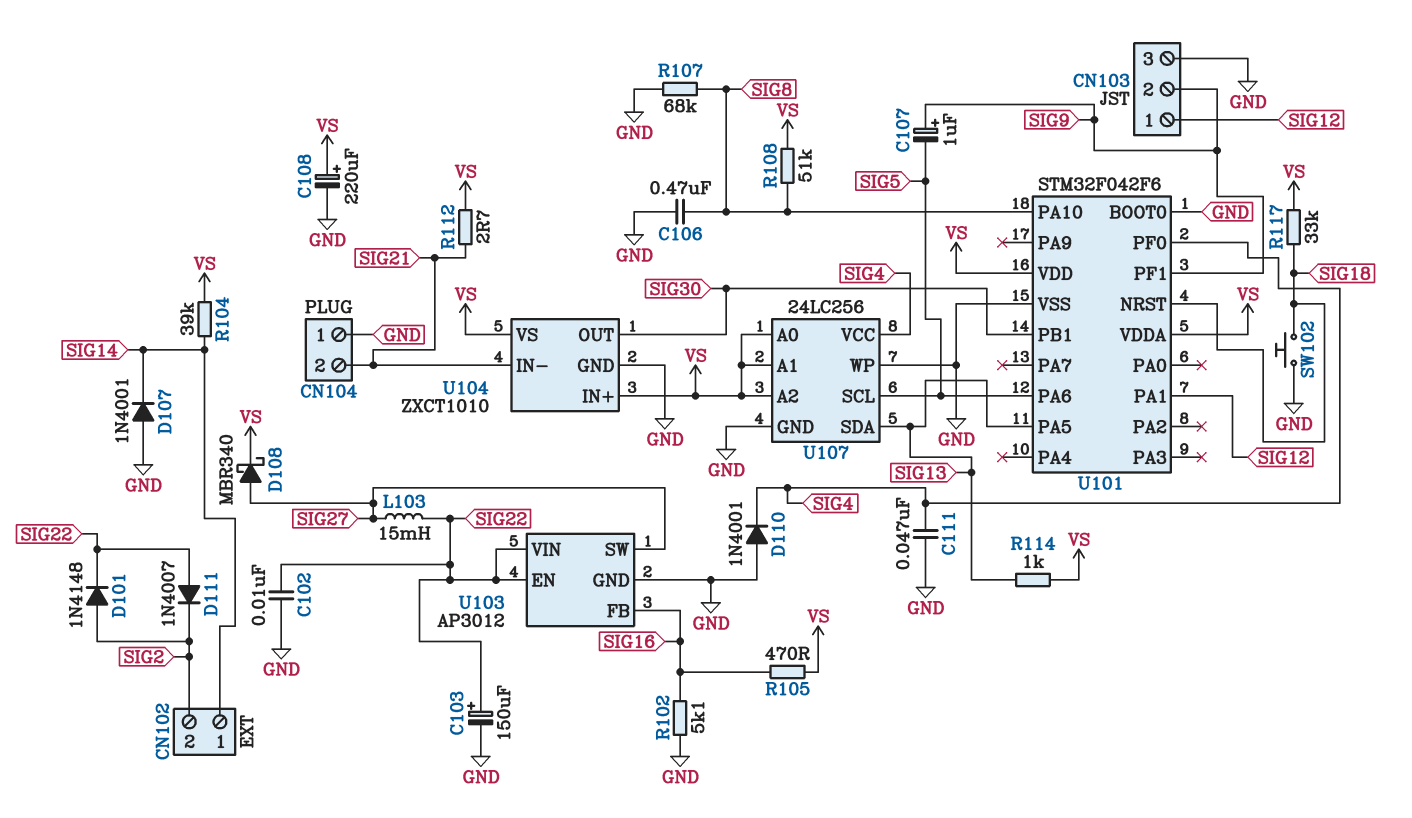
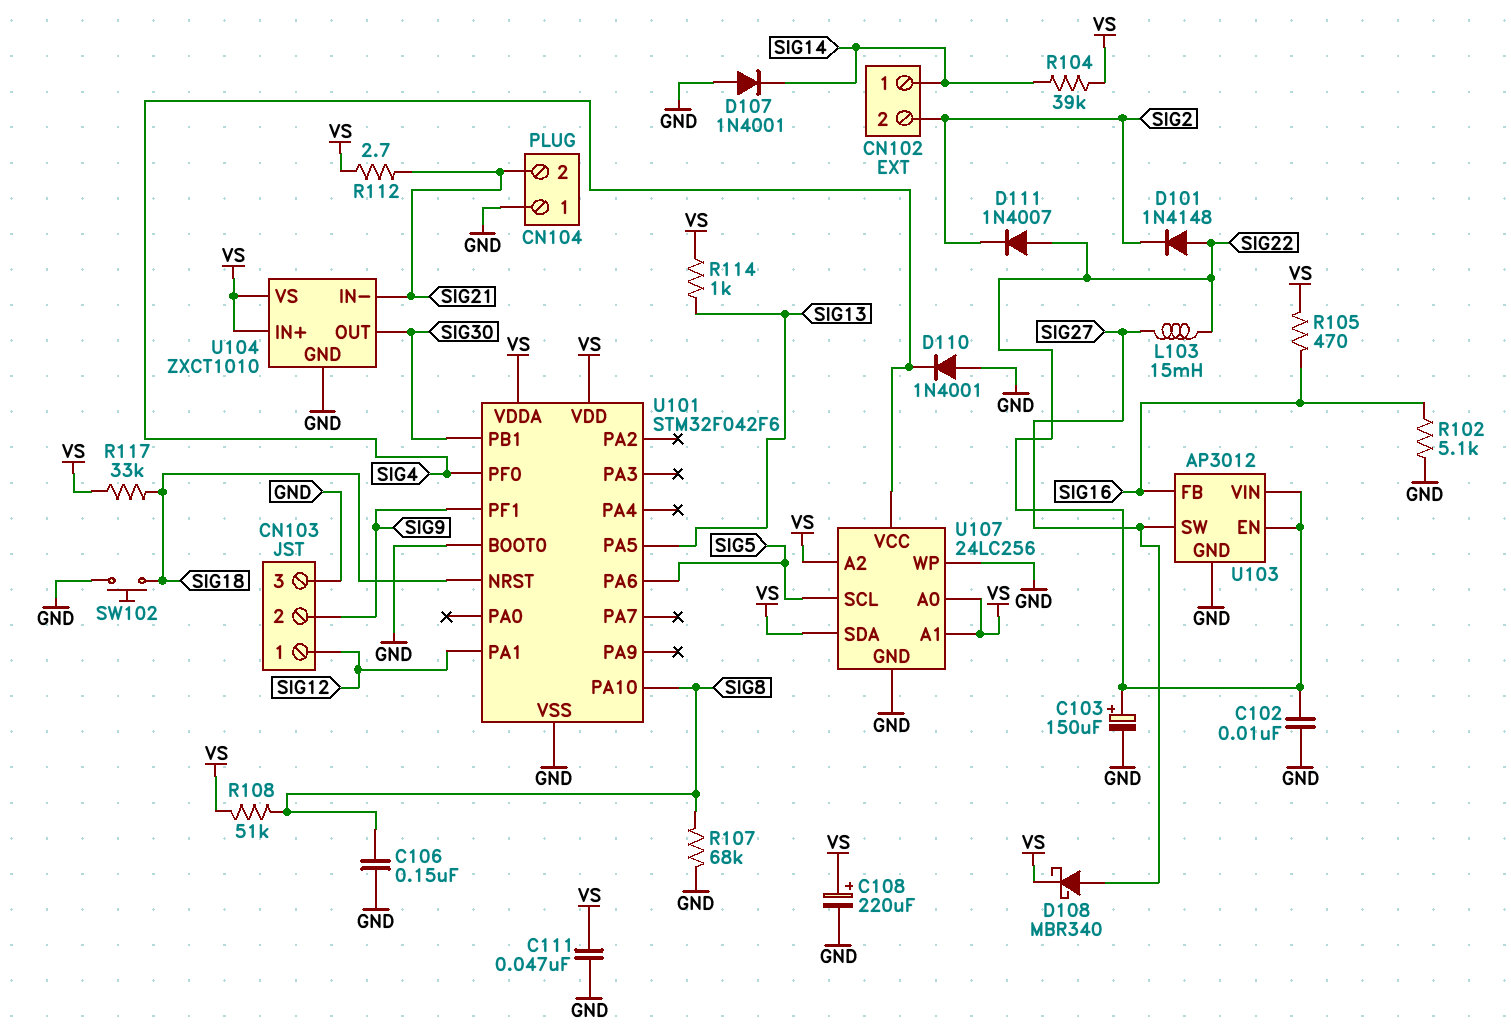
C106: 470nF (GND, SIG8) -> 150nF (GND, SIG8)
C107: 1uF (plus SIG9, minus SIG5) -> none
C111: 47nF (GND, SIG4) -> 47nF (GND, VS)
D101: diode 1N4148 (A SIG2, K SIG22) -> diode 1N4148 (A SIG22, K SIG2)
U107 pin SDA: SIG13 -> VS

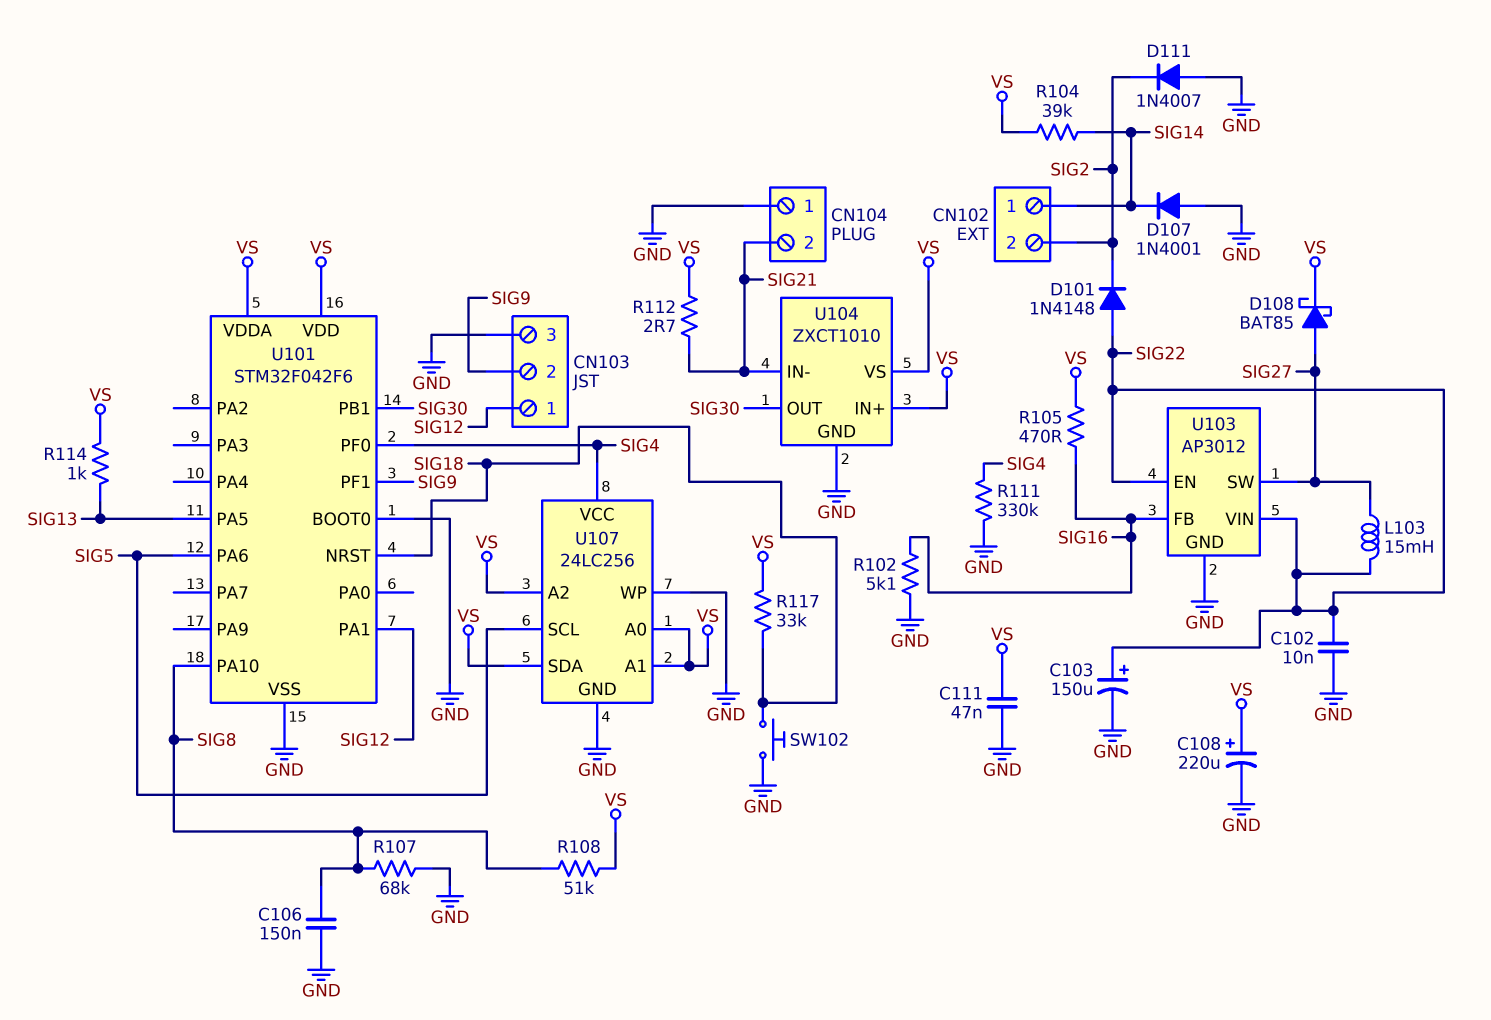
D108: schottky MBR340 (A SIG27, K VS) -> schottky BAT85 (A SIG27, K VS)
D110: diode 1N4001 (A GND, K SIG4) -> none
D111: diode 1N4007 (A SIG22, K SIG2) -> diode 1N4007 (A GND, K SIG2)
R111: none -> 330k (GND, SIG4)

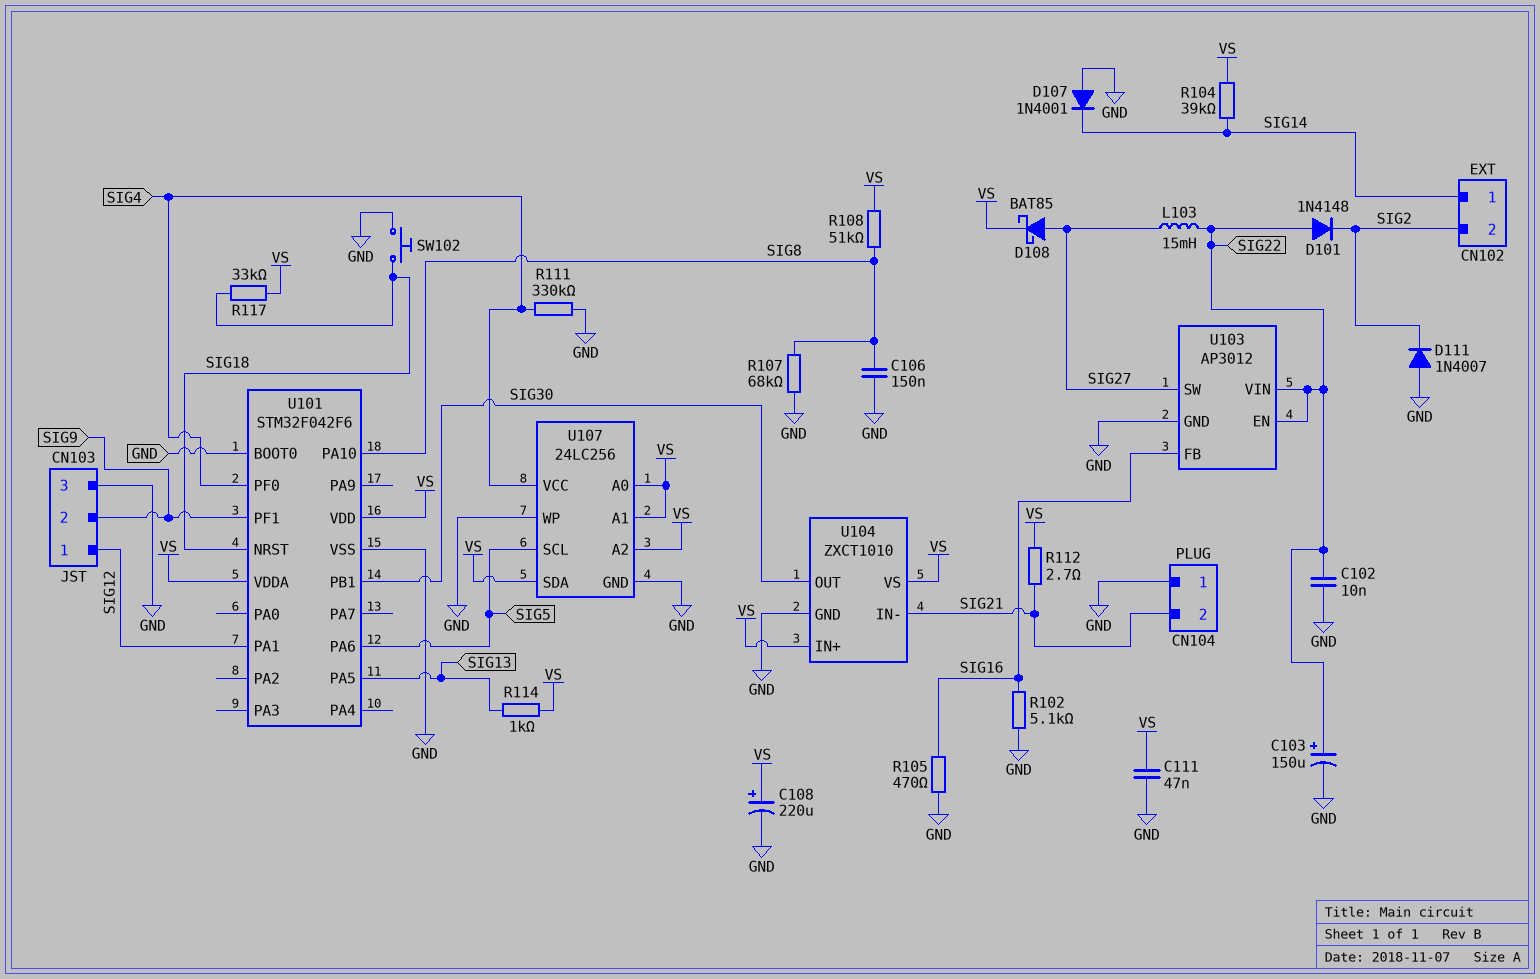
R105: 470 (SIG16, VS) -> 470 (GND, SIG16)

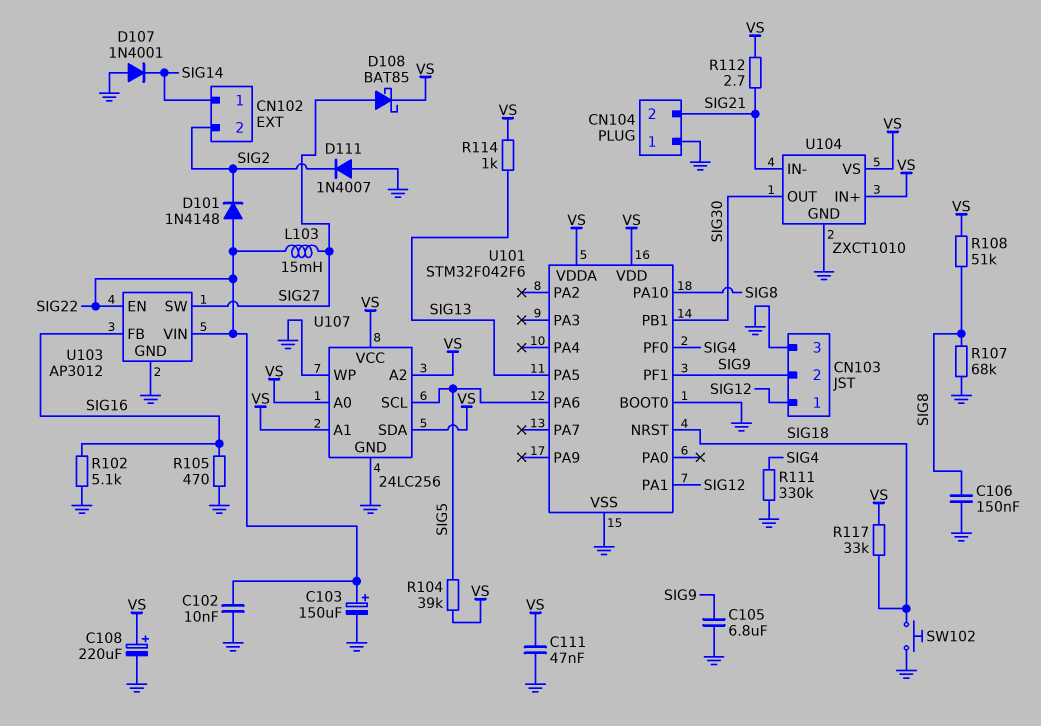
C105: none -> 6.8uF (GND, SIG9)
R104: 39k (SIG14, VS) -> 39k (SIG5, VS)
U107 pin VCC: SIG4 -> VS

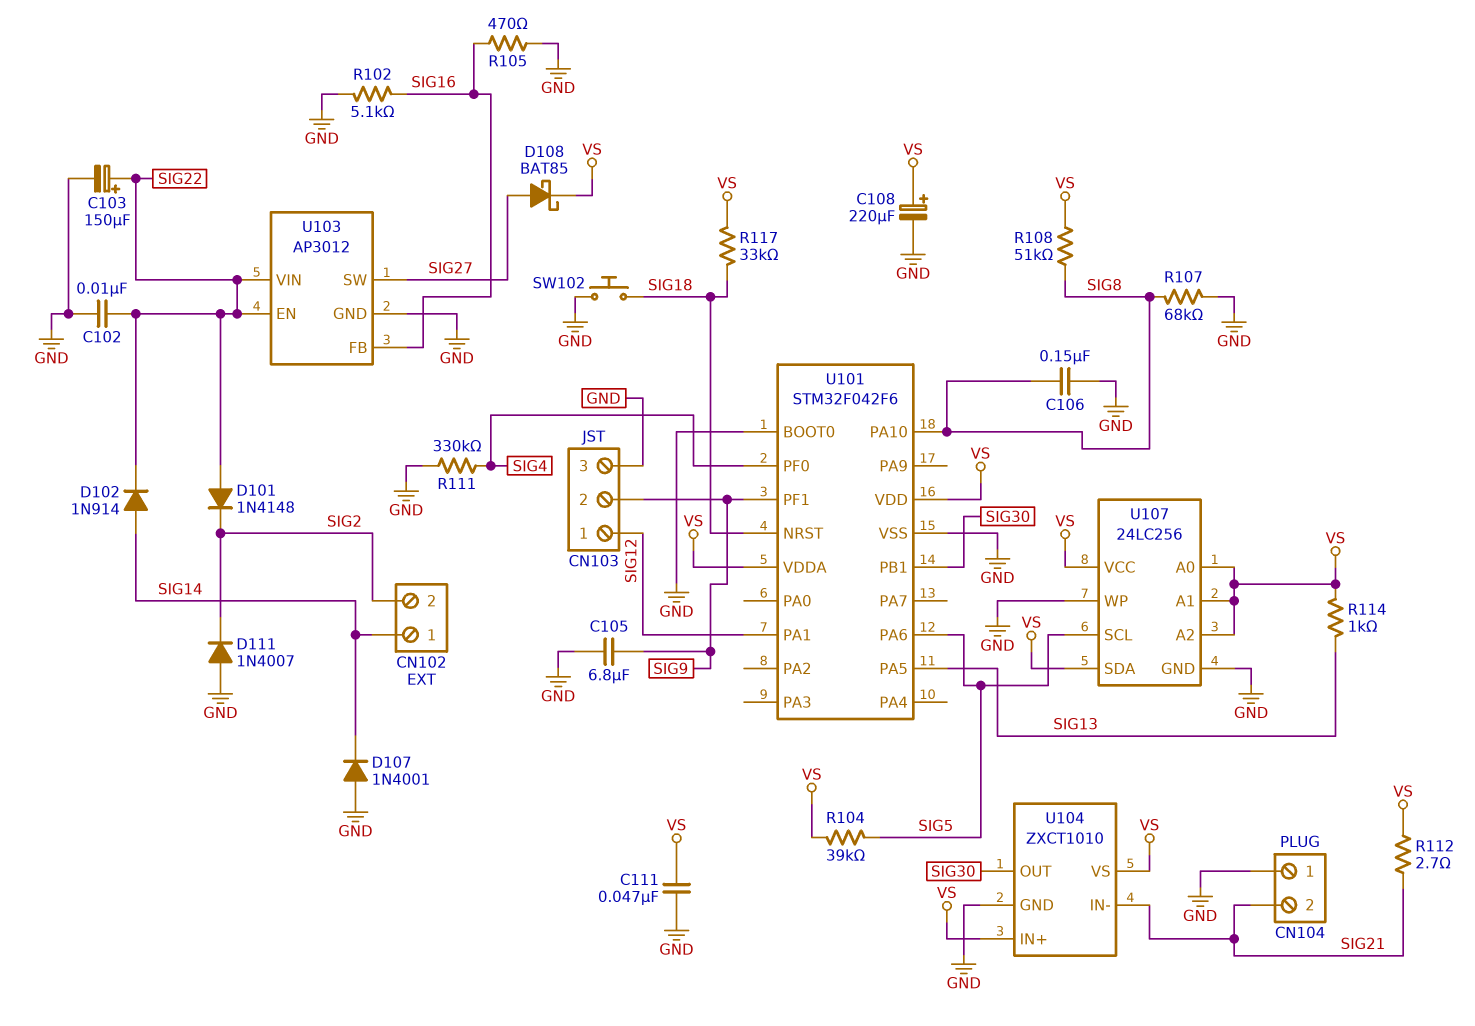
D102: none -> diode 1N914 (A SIG14, K SIG22)
L103: 15mH (SIG22, SIG27) -> none

